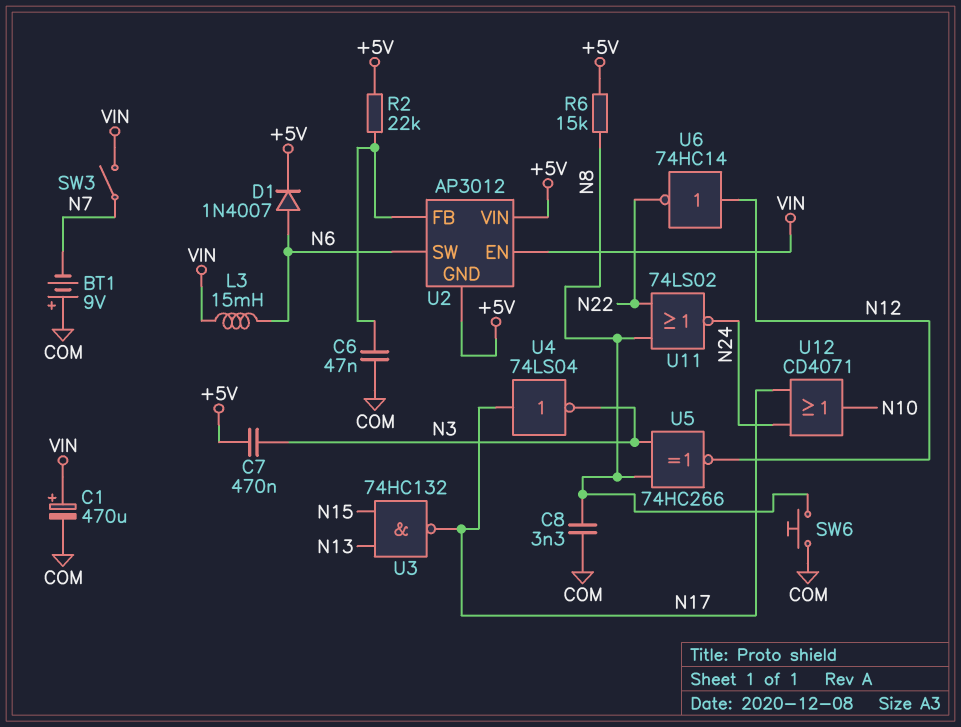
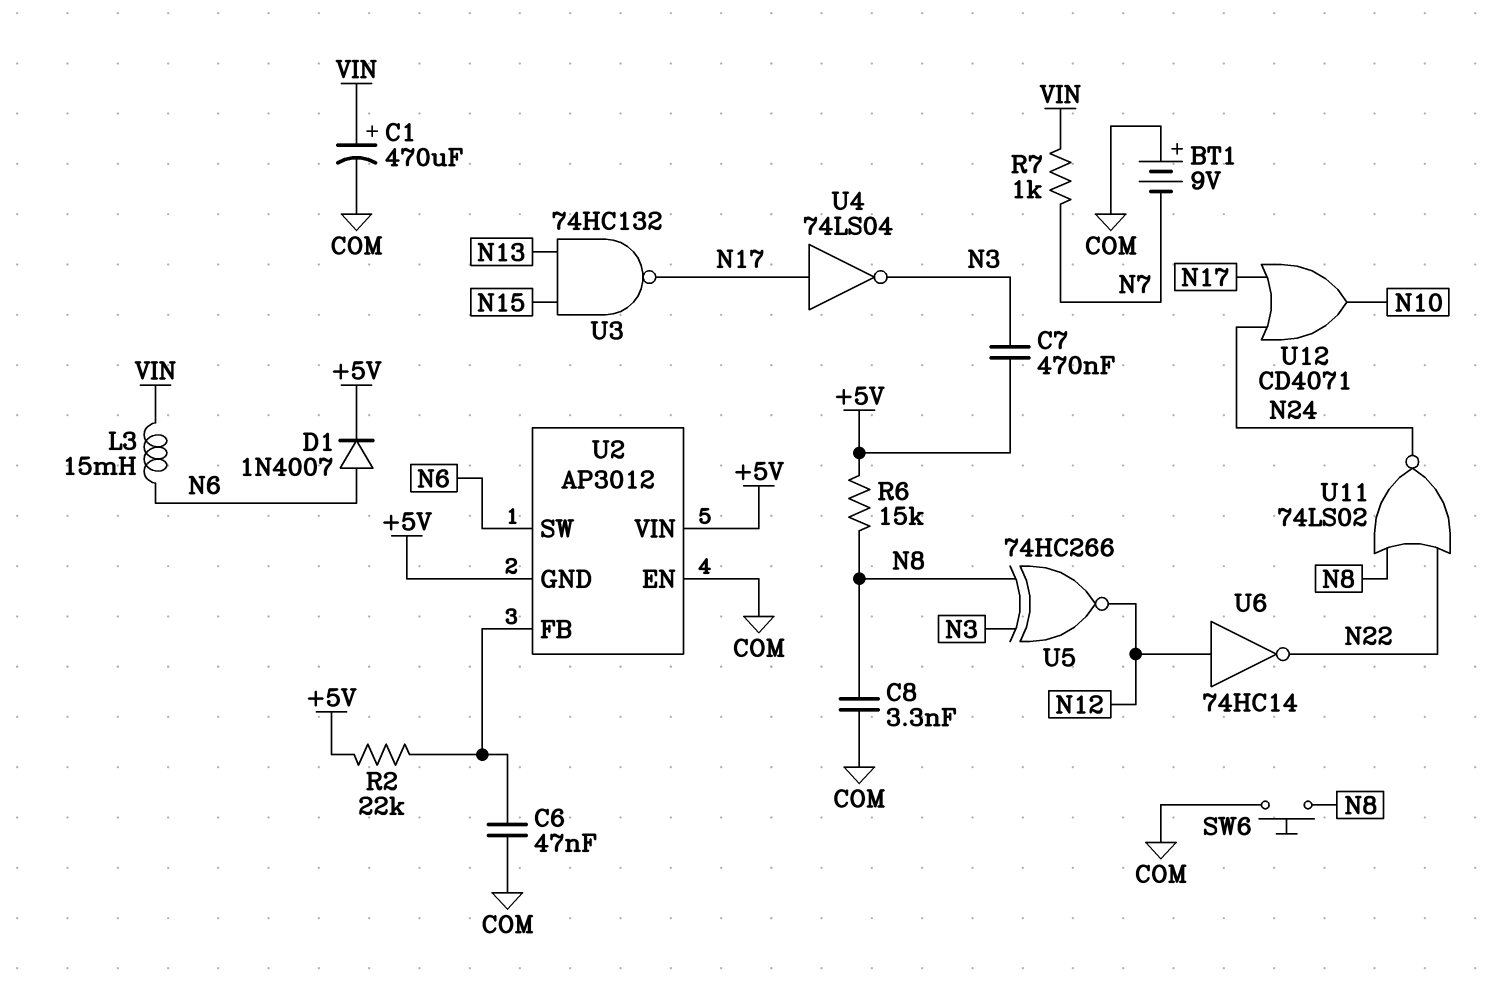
R7: none -> 1k (N7, VIN)
SW3: switch (N7, VIN) -> none
U2 pin EN: VIN -> COM

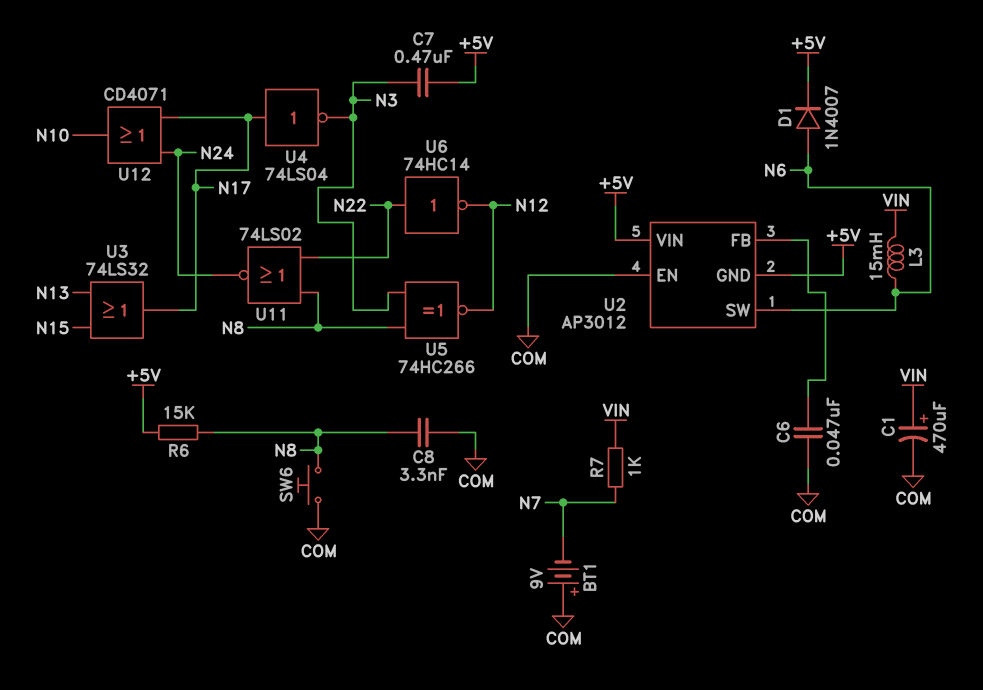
R2: 22k (+5V, U2/FB) -> none
U3: NAND 74HC132 (in N13, in N15, out N17) -> OR 74LS32 (in N13, in N15, out N17)
U6: NOT 74HC14 (in N12, out N22) -> NOT 74HC14 (in N22, out N12)

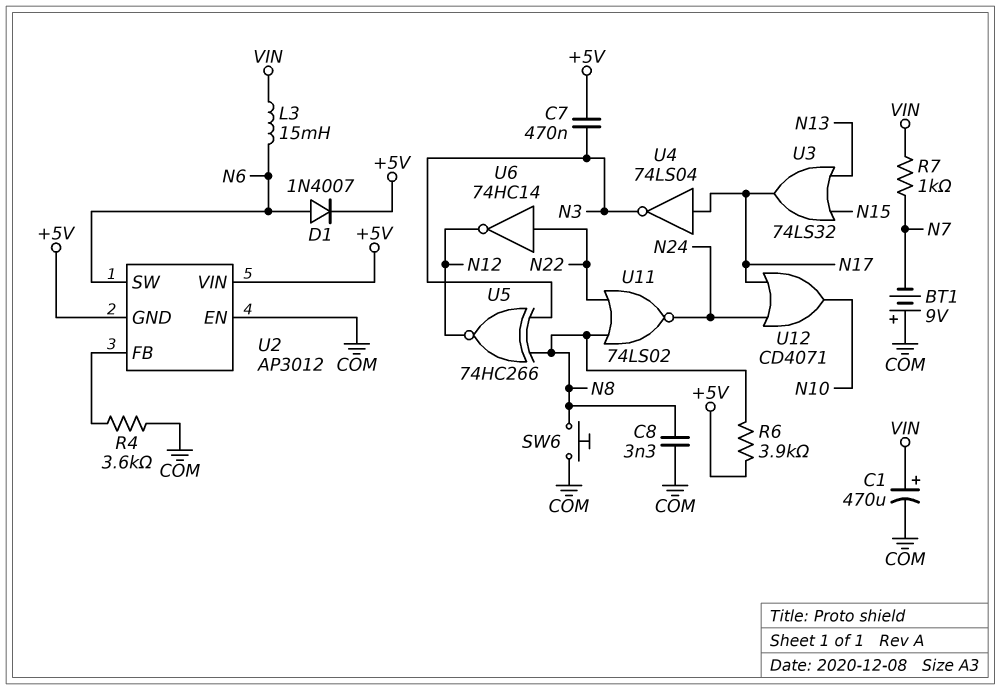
C6: 47nF (COM, U2/FB) -> none
R4: none -> 3.6k (COM, U2/FB)
R6: 15k (+5V, N8) -> 3.9k (+5V, N8)

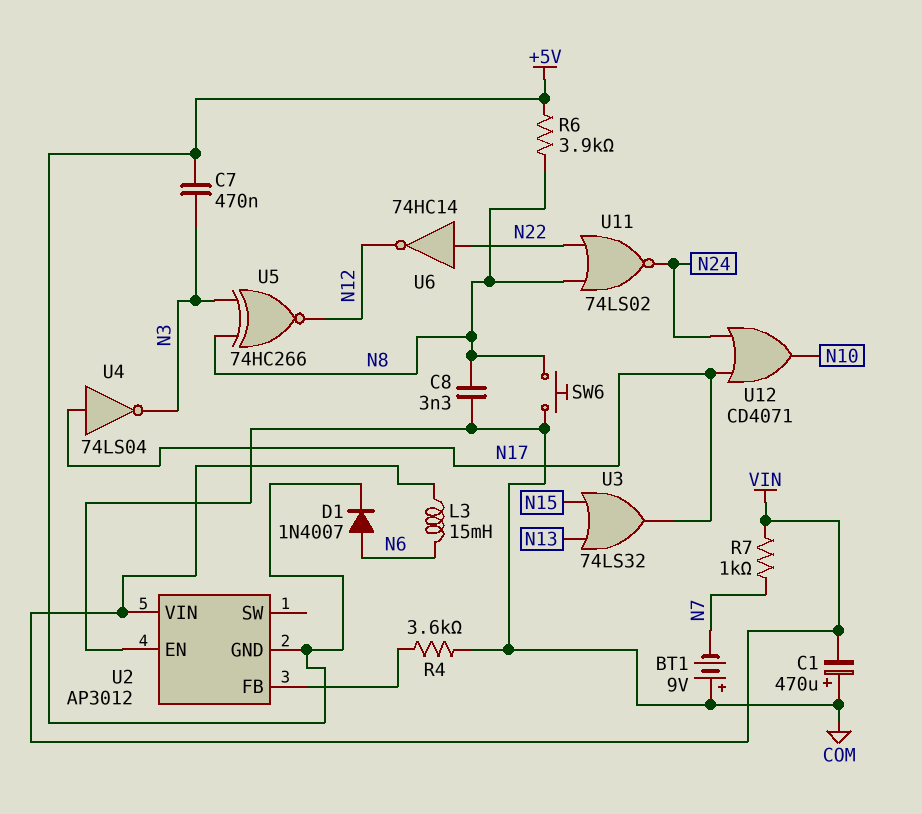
C1: 470uF (plus VIN, minus COM) -> 470uF (plus COM, minus VIN)
U2 pin SW: N6 -> none
U2 pin VIN: +5V -> VIN

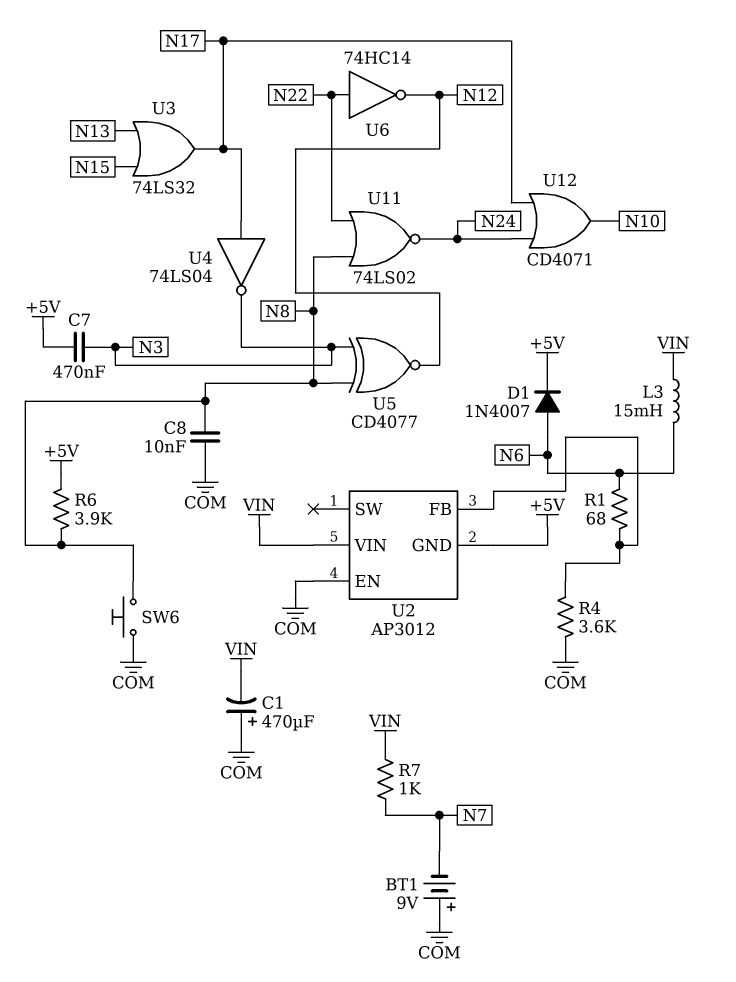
C8: 3.3nF (COM, N8) -> 10nF (COM, N8)
R1: none -> 68 (N6, U2/FB)
U5: XNOR 74HC266 (in N3, in N8, out N12) -> XNOR CD4077 (in N3, in N8, out N12)

